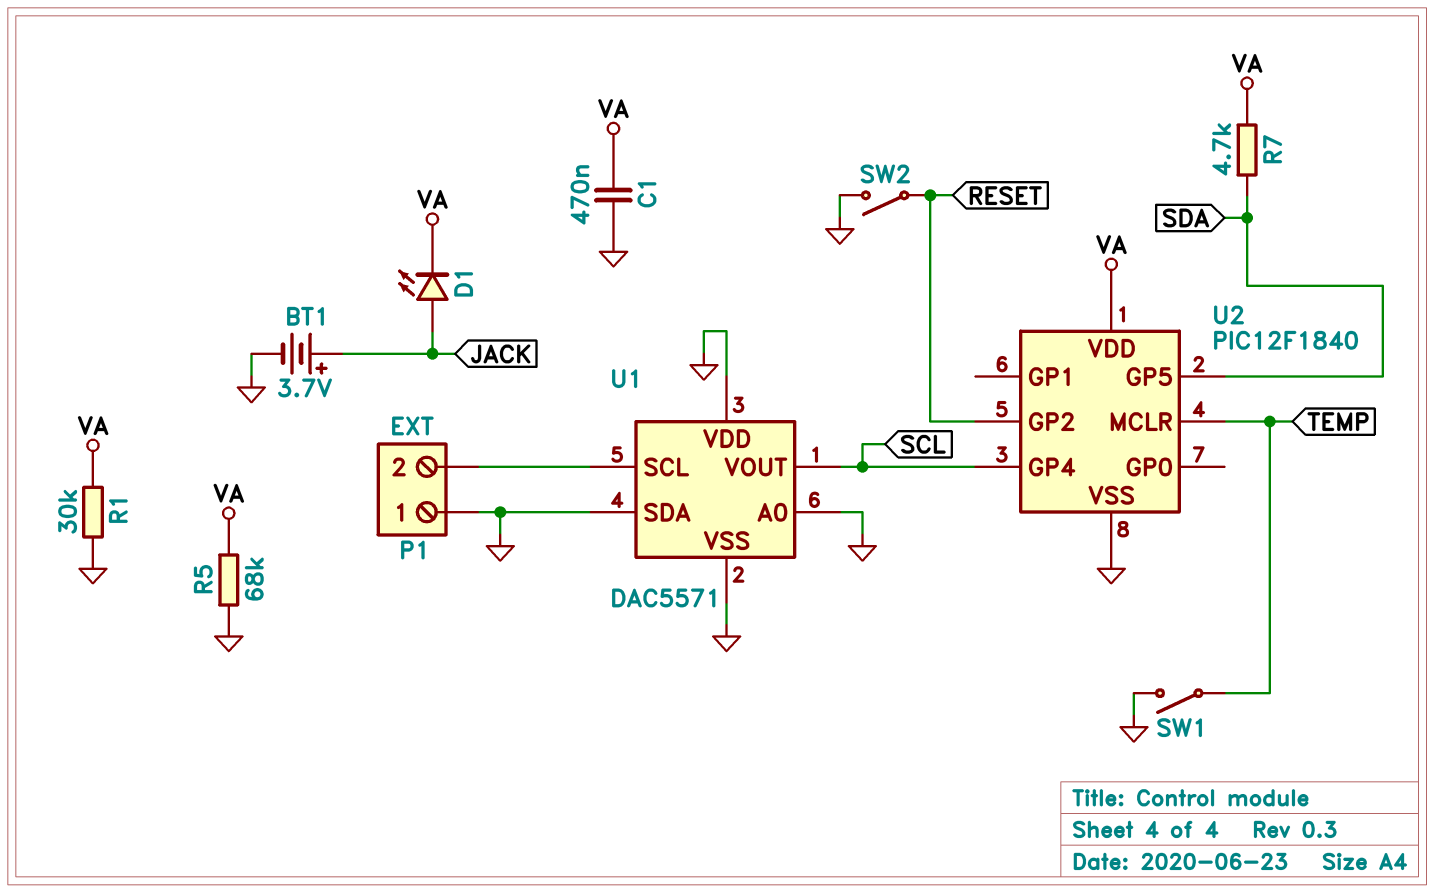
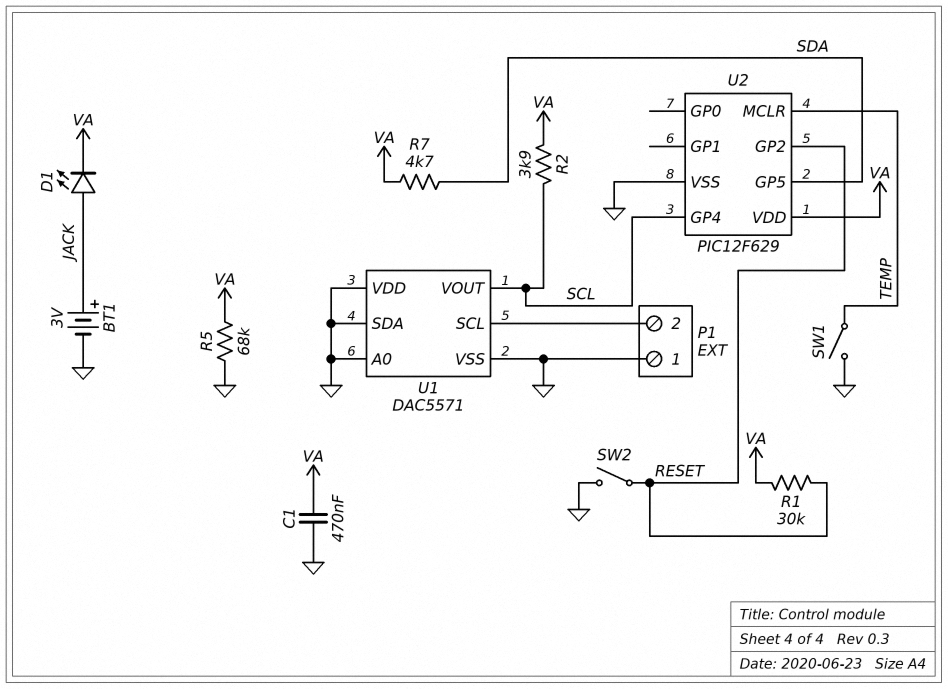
BT1: 3.7V (plus JACK, minus GND) -> 3V (plus JACK, minus GND)
R1: 30k (GND, VA) -> 30k (RESET, VA)
R2: none -> 3.9k (SCL, VA)
U2: PIC12F1840 -> PIC12F629

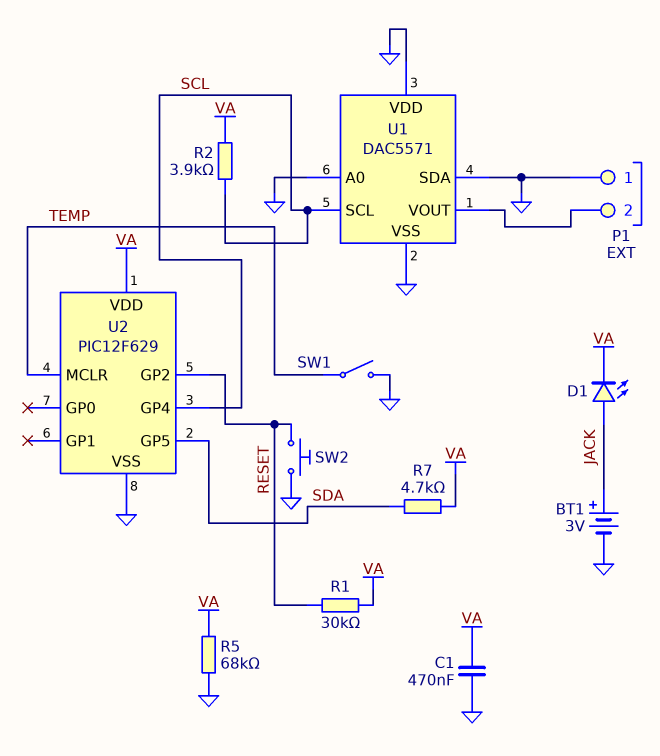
SW2: switch (GND, RESET) -> button (GND, RESET)
U1 pin SCL: P1/2 -> SCL
U1 pin VOUT: SCL -> P1/2

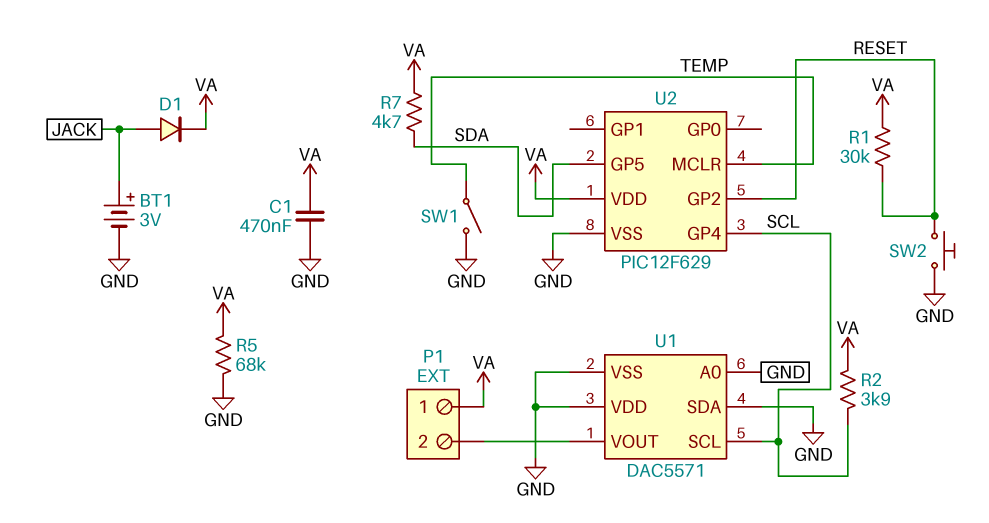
D1: LED (A JACK, K VA) -> diode (A JACK, K VA)
P1 pin 1: GND -> VA

